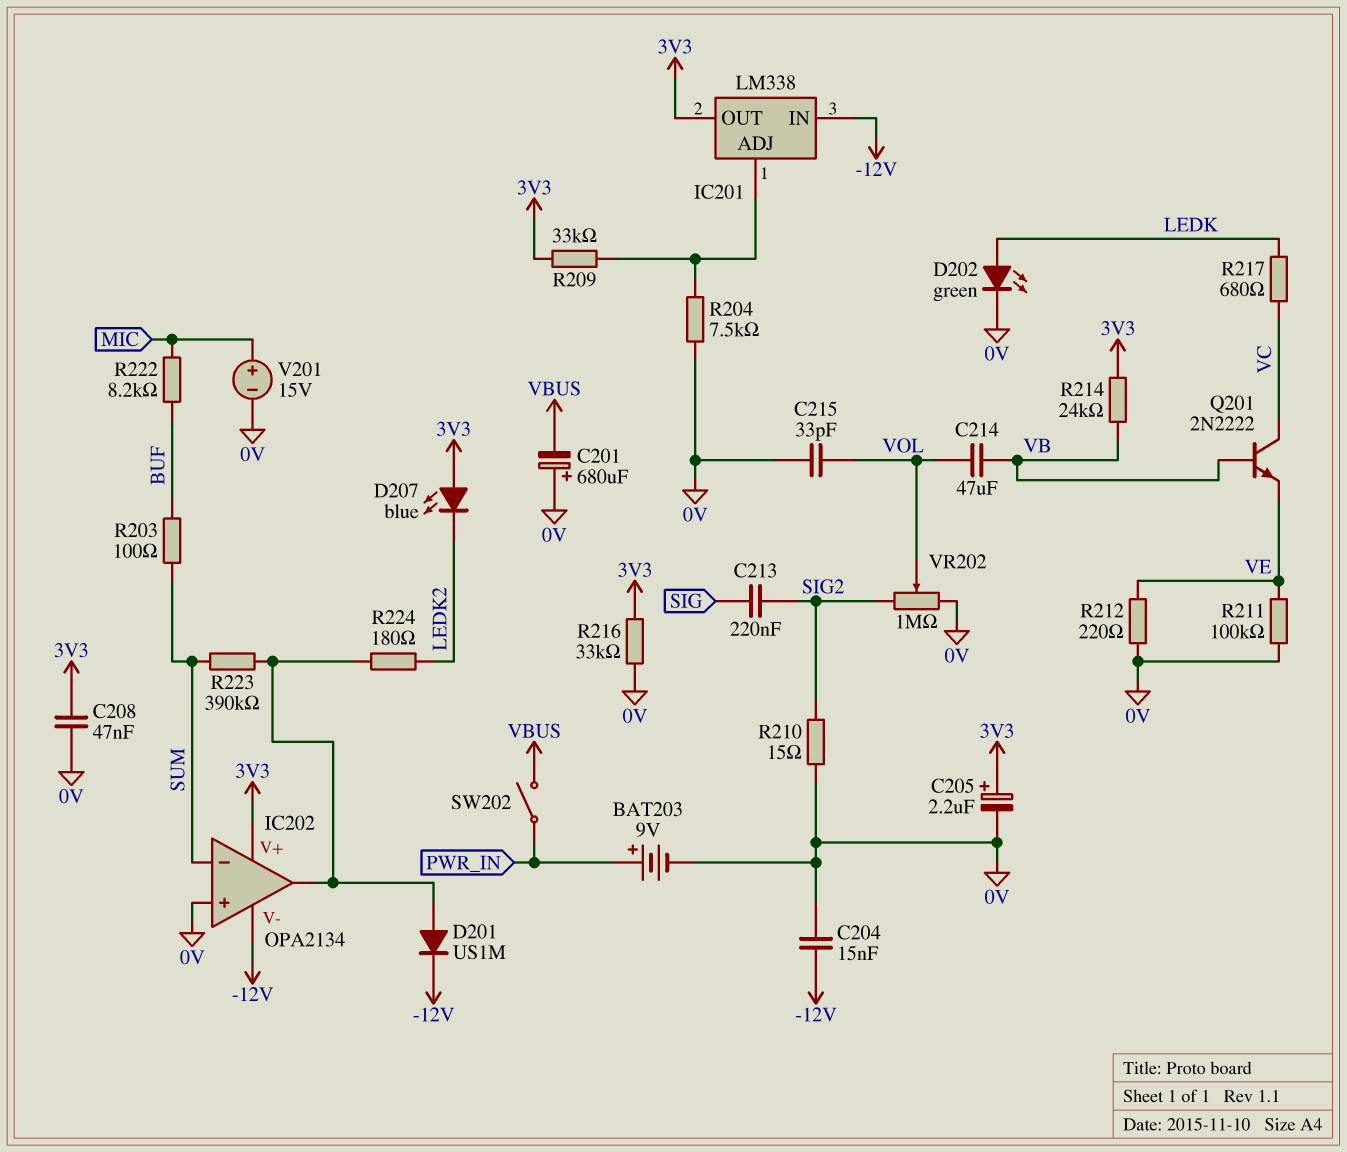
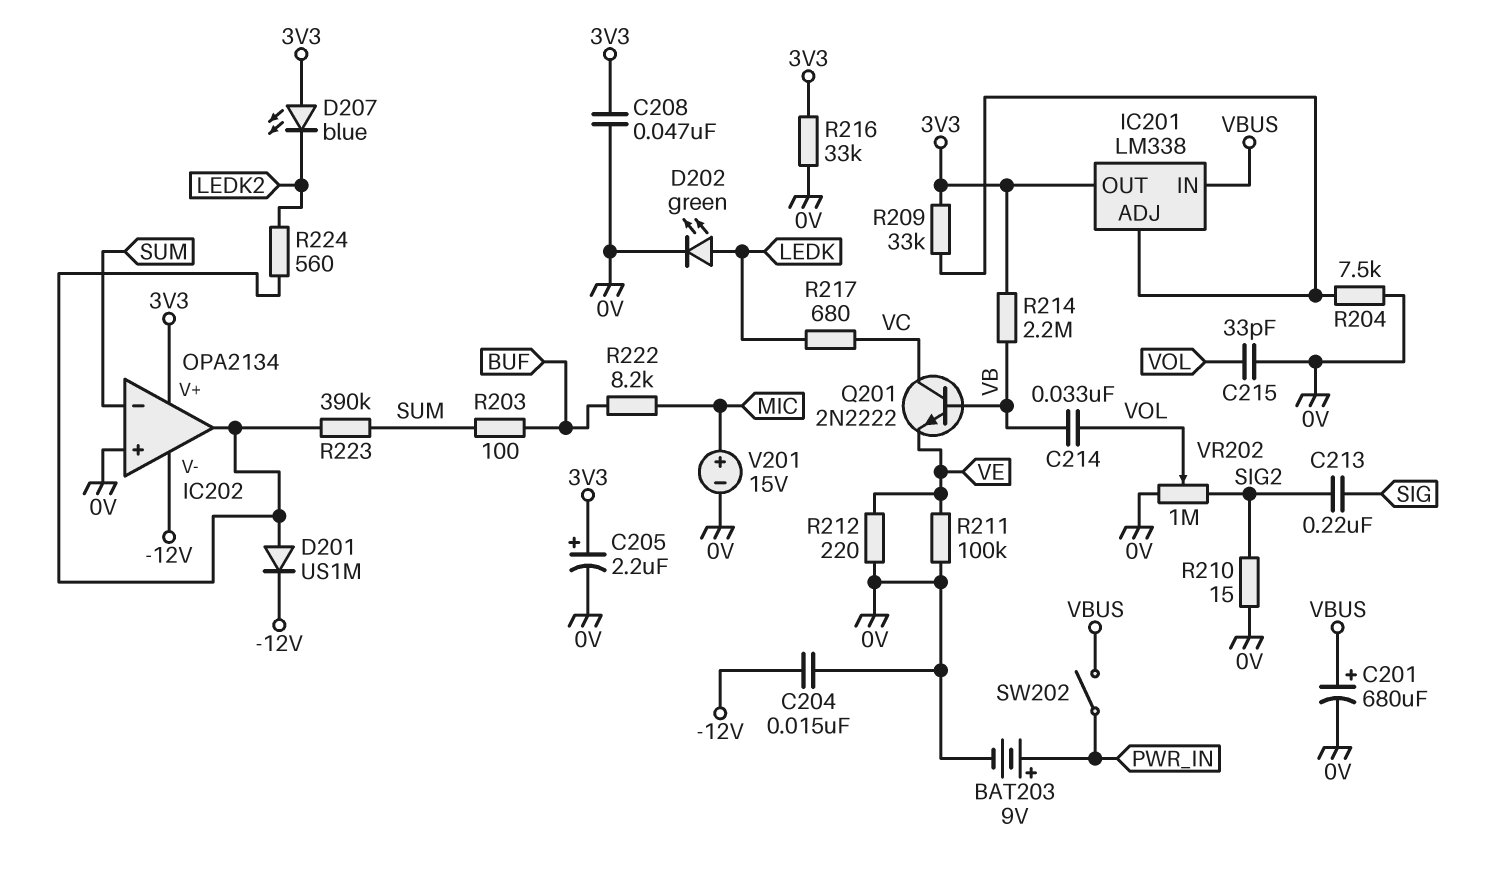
C201: 680uF (plus 0V, minus VBUS) -> 680uF (plus VBUS, minus 0V)
C214: 47uF (VB, VOL) -> 33nF (VB, VOL)
IC201 pin IN: -12V -> VBUS
R214: 24k (3V3, VB) -> 2.2M (3V3, VB)
R224: 180 (IC202/out, LEDK2) -> 560 (IC202/out, LEDK2)

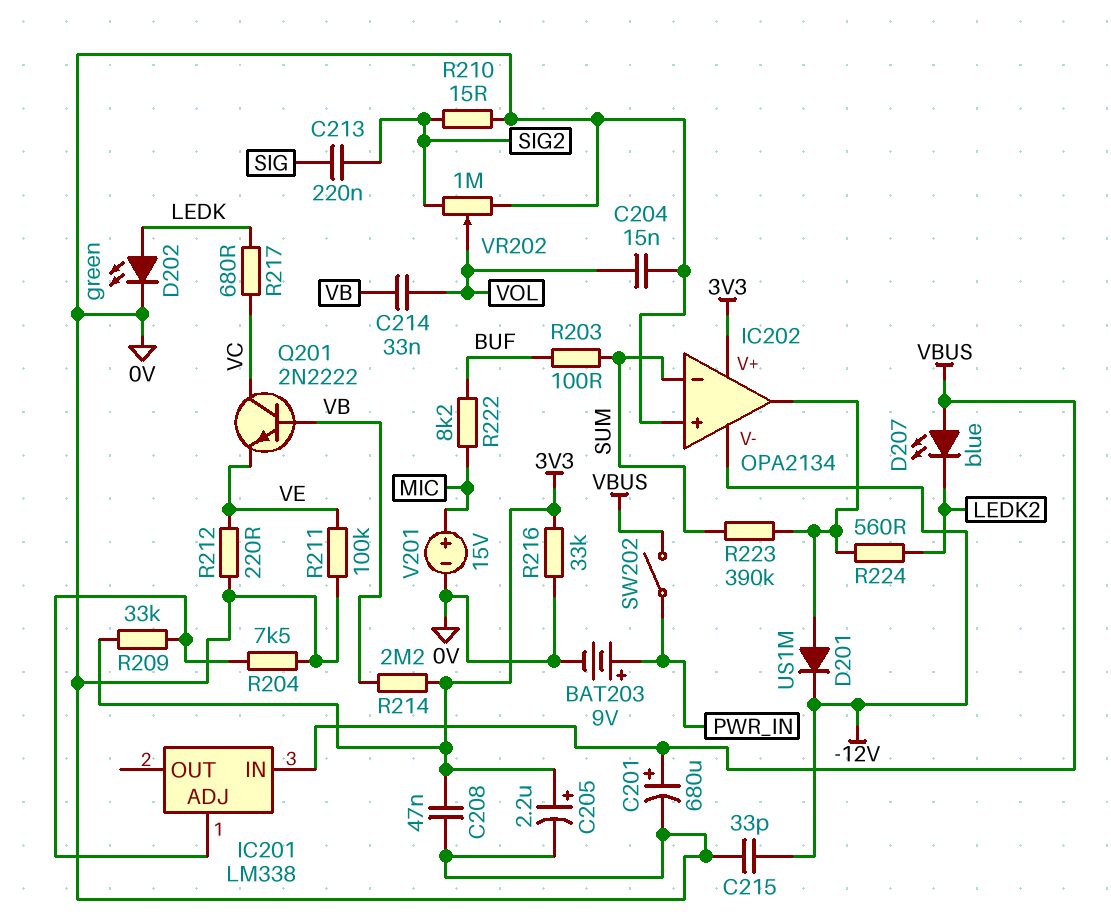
C204: 15nF (-12V, 0V) -> 15nF (0V, VOL)
C215: 33pF (0V, VOL) -> 33pF (-12V, 0V)
D207: LED blue (A 3V3, K LEDK2) -> LED blue (A VBUS, K LEDK2)
IC201 pin OUT: 3V3 -> none

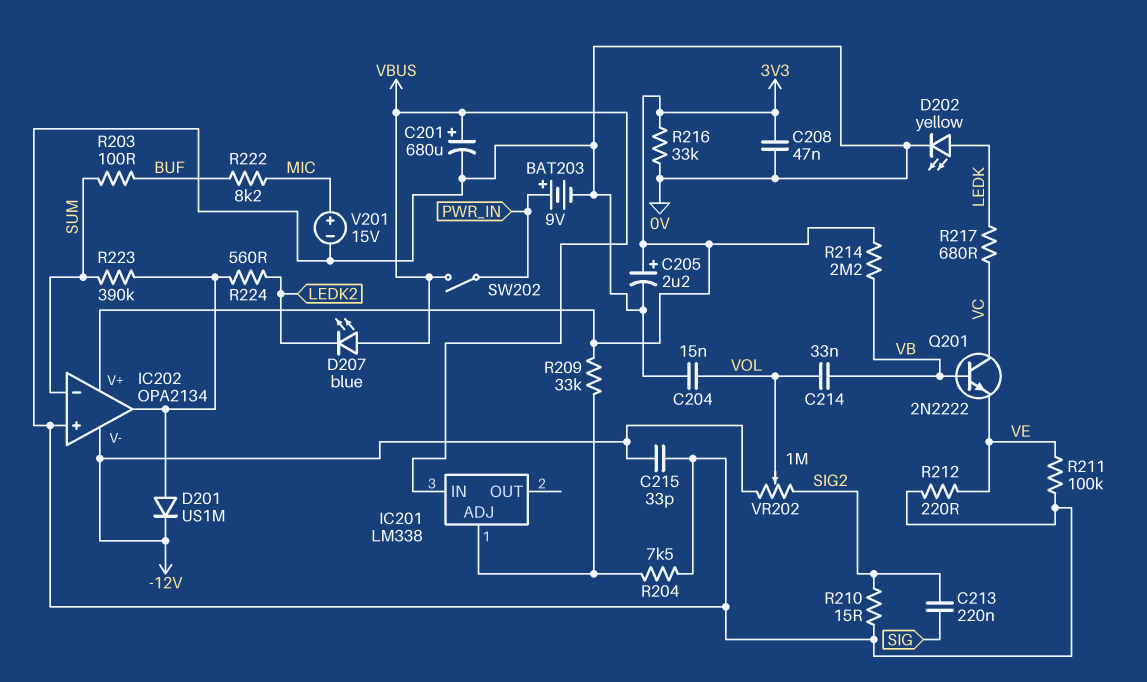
D202: LED green (A LEDK, K 0V) -> LED yellow (A LEDK, K 0V)
VR202: 1M (0V, SIG2, wiper VOL) -> 1M (-12V, SIG2, wiper VOL)

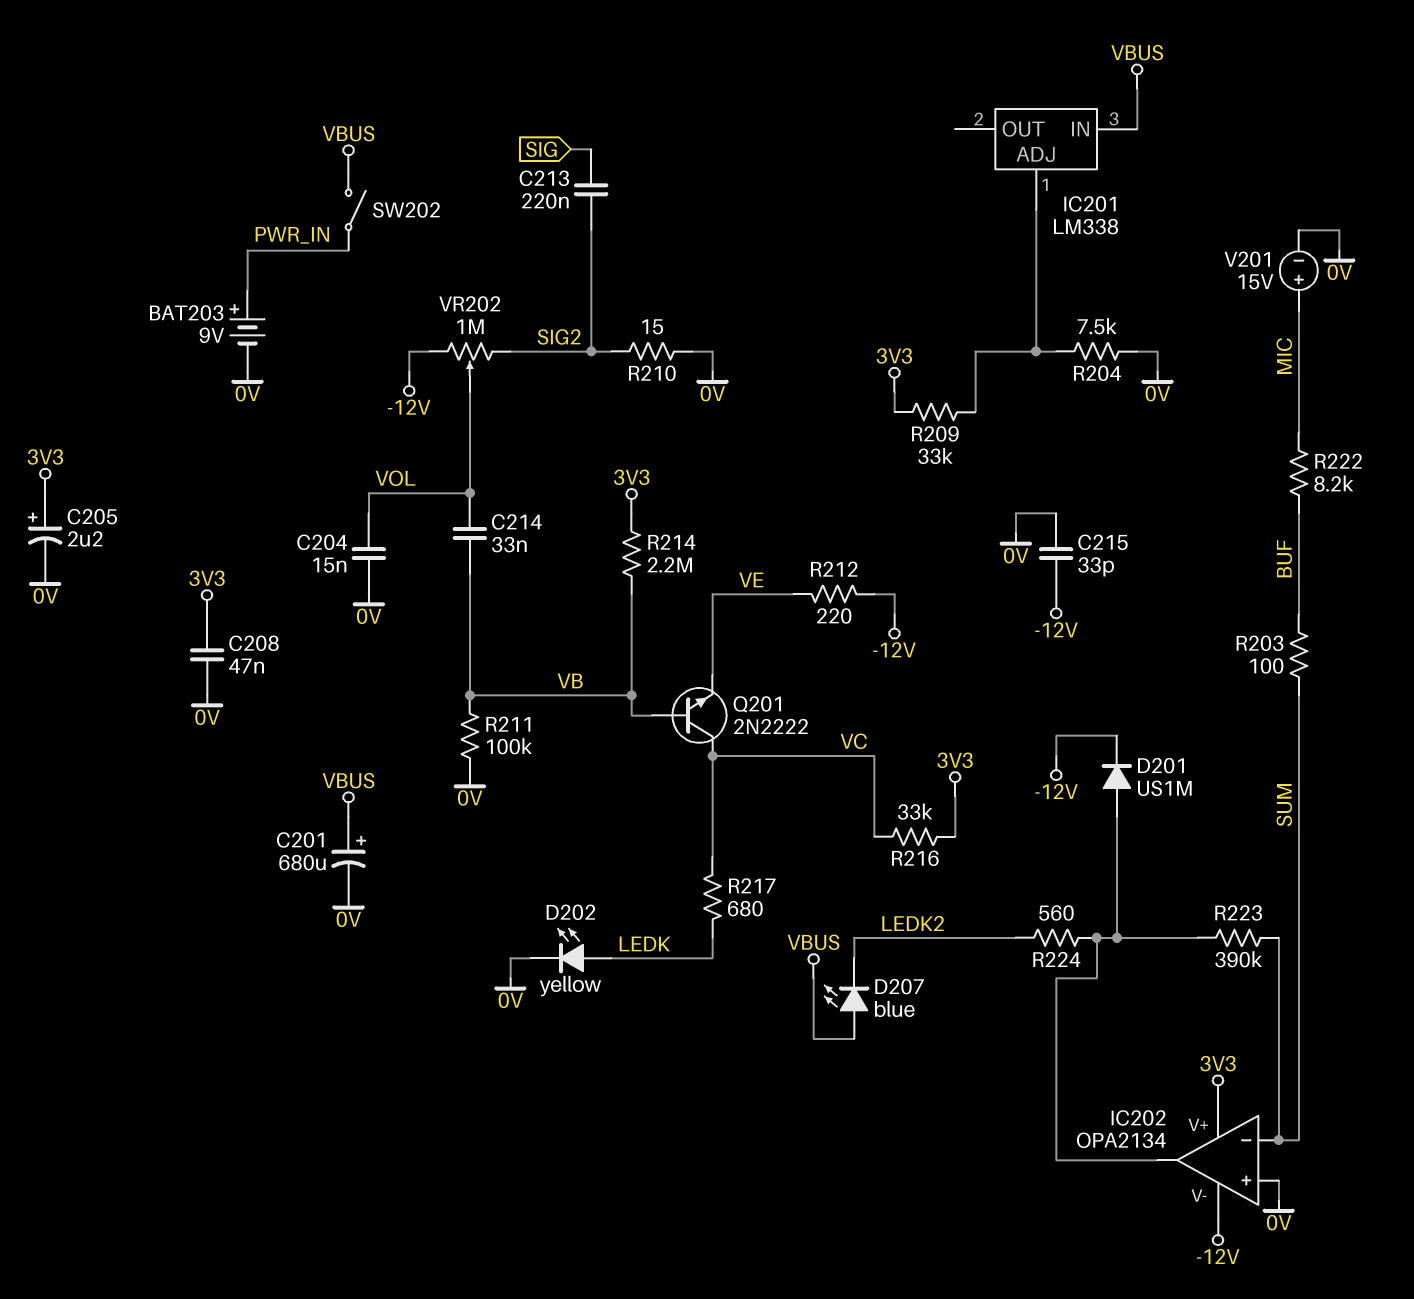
R211: 100k (0V, VE) -> 100k (0V, VB)
R212: 220 (0V, VE) -> 220 (-12V, VE)
R216: 33k (0V, 3V3) -> 33k (3V3, VC)

